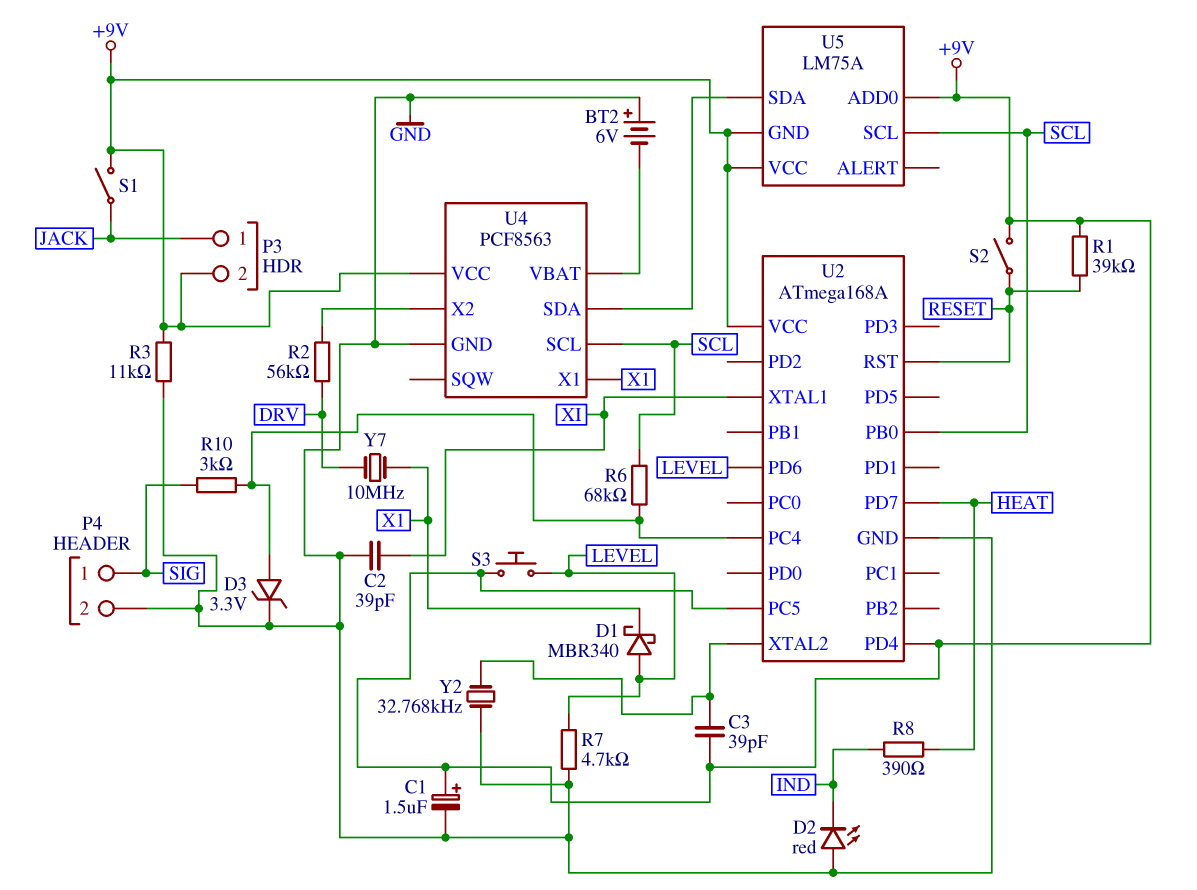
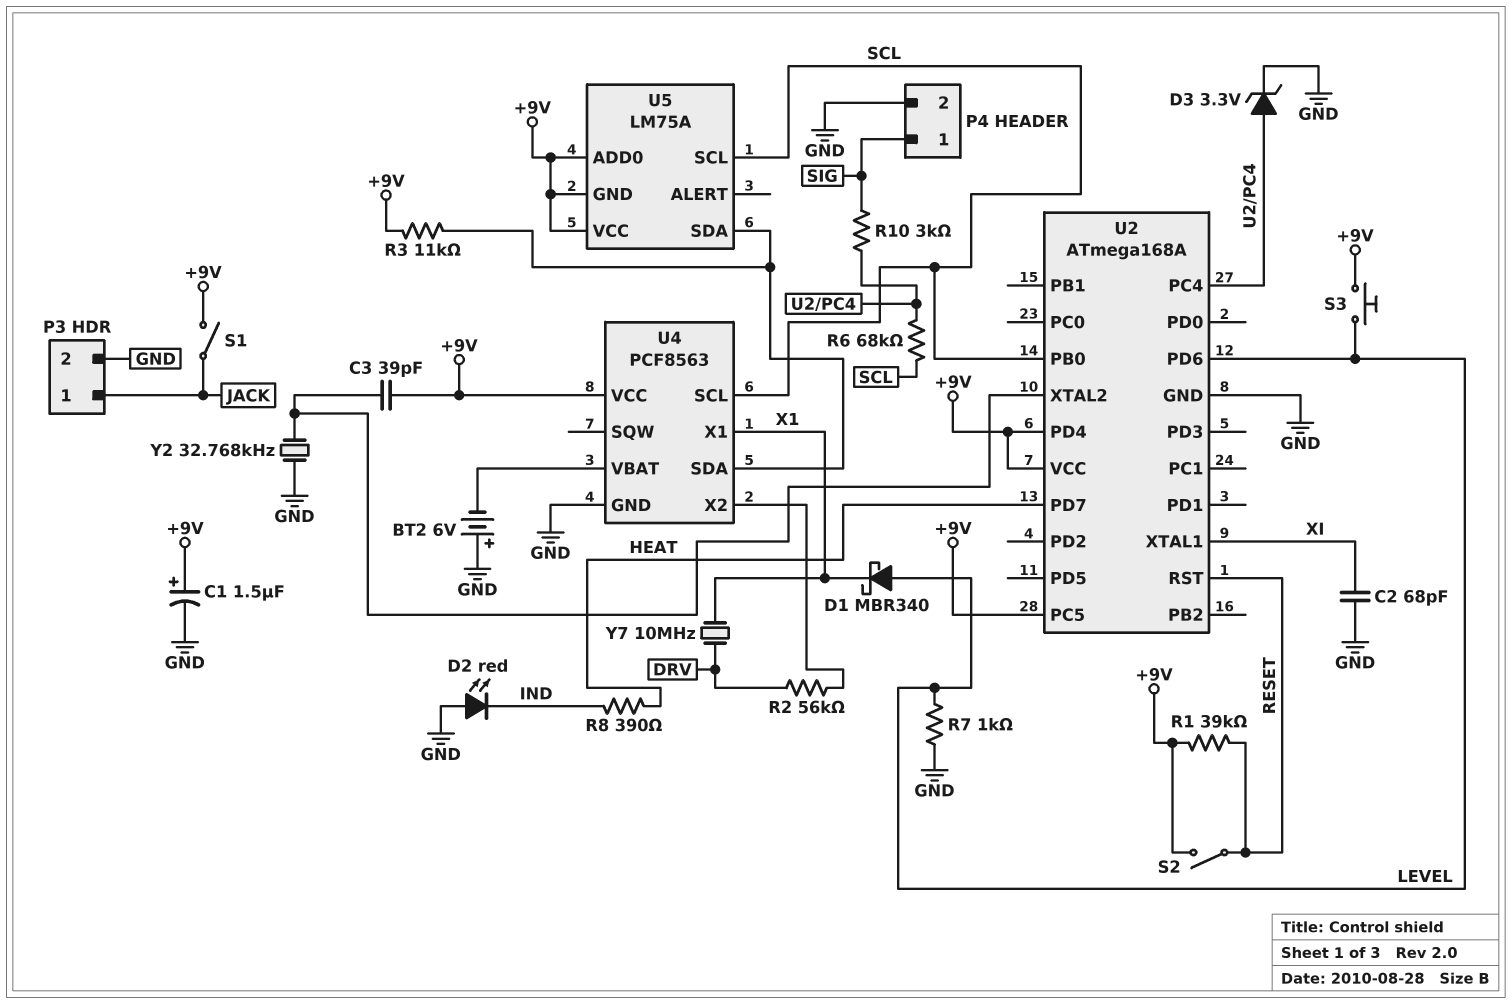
C2: 39pF (GND, XI) -> 68pF (GND, XI)
P3 pin 2: +9V -> GND
R3: 11k (+9V, GND) -> 11k (+9V, U4/SDA)
R7: 4.7k (GND, LEVEL) -> 1k (GND, LEVEL)

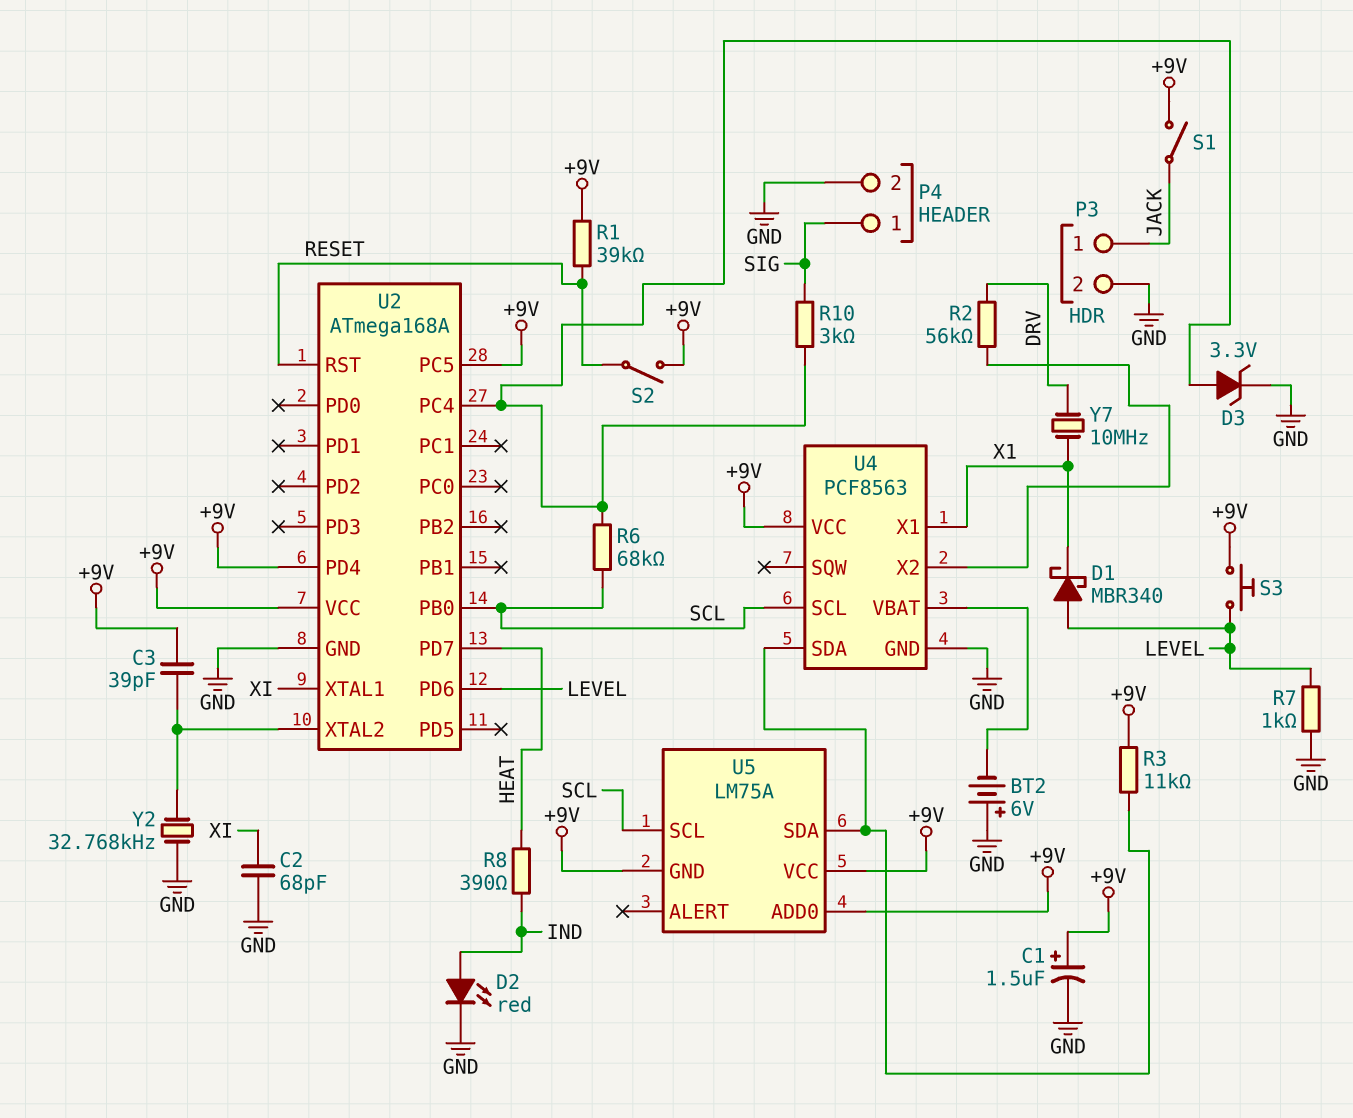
D2: LED red (A GND, K IND) -> LED red (A IND, K GND)

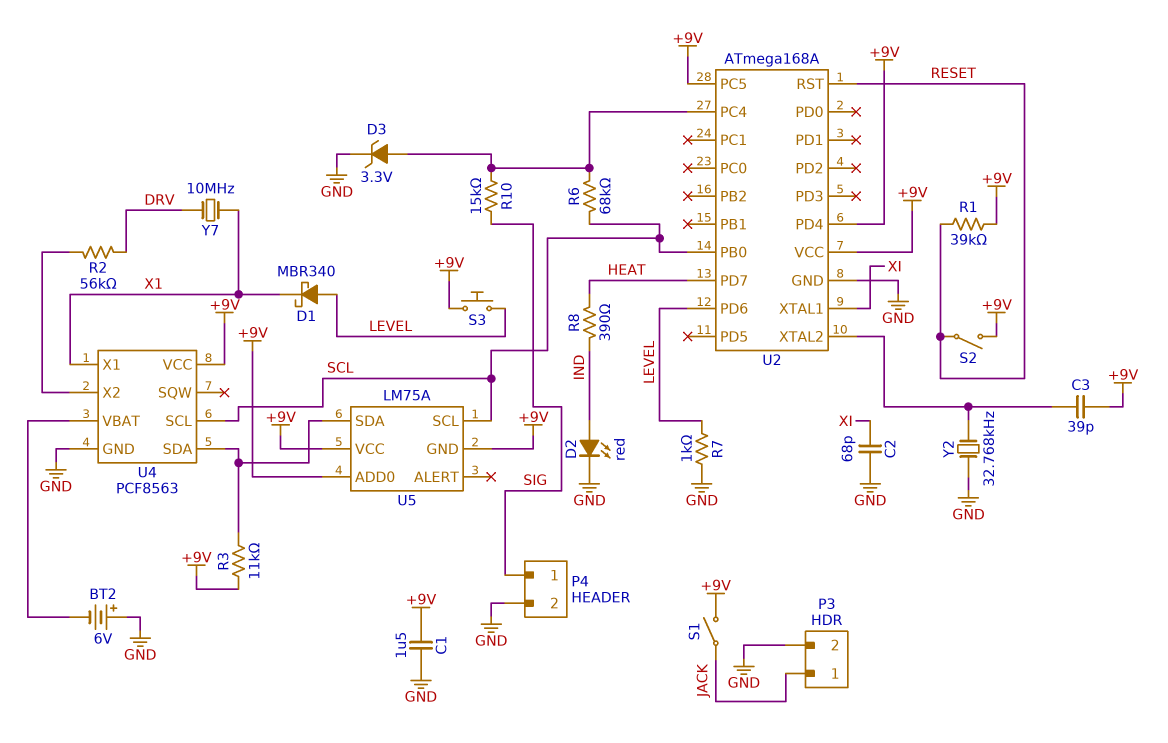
C1: 1.5uF (plus +9V, minus GND) -> 1.5uF (+9V, GND)
R10: 3k (SIG, U2/PC4) -> 15k (SIG, U2/PC4)

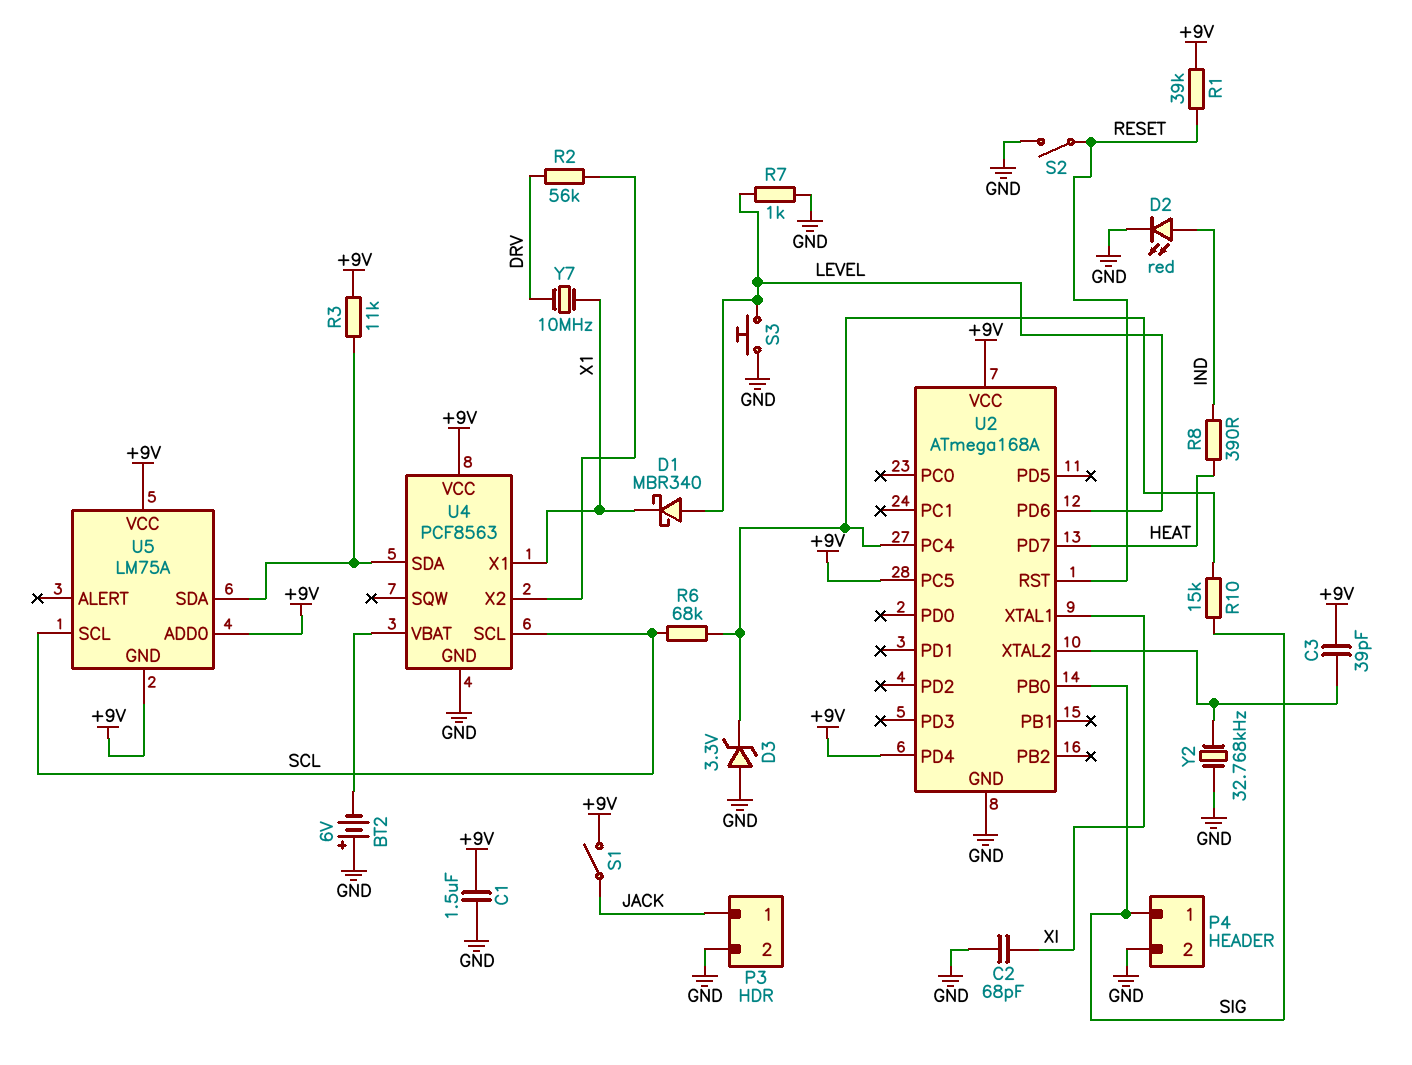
D3: zener 3.3V (A U2/PC4, K GND) -> zener 3.3V (A GND, K U2/PC4)
S2: switch (+9V, RESET) -> switch (GND, RESET)
S3: button (+9V, LEVEL) -> button (GND, LEVEL)
U2 pin PB0: SCL -> SIG

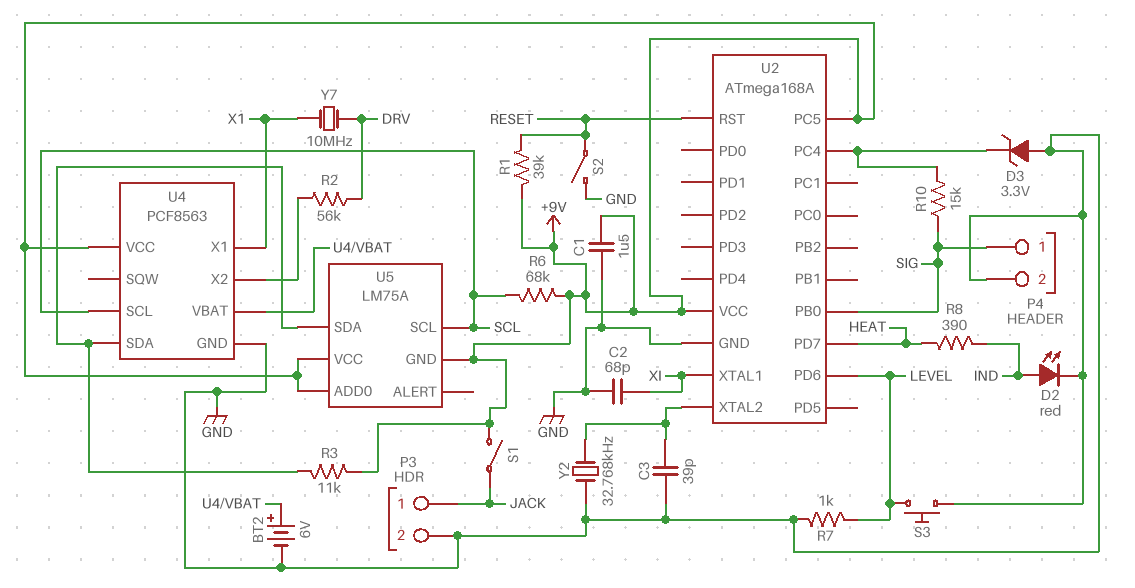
BT2: 6V (plus GND, minus U4/VBAT) -> 6V (plus U4/VBAT, minus GND)
C3: 39pF (+9V, U2/XTAL2) -> 39pF (GND, U2/XTAL2)
D1: schottky MBR340 (A LEVEL, K X1) -> none
R6: 68k (SCL, U2/PC4) -> 68k (+9V, SCL)
U2 pin PD4: +9V -> none

